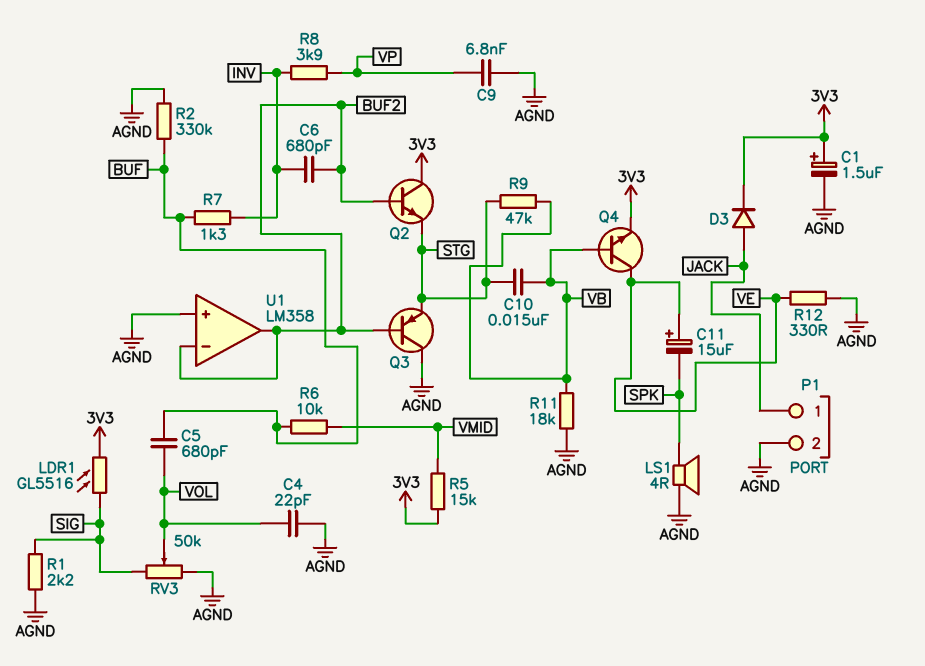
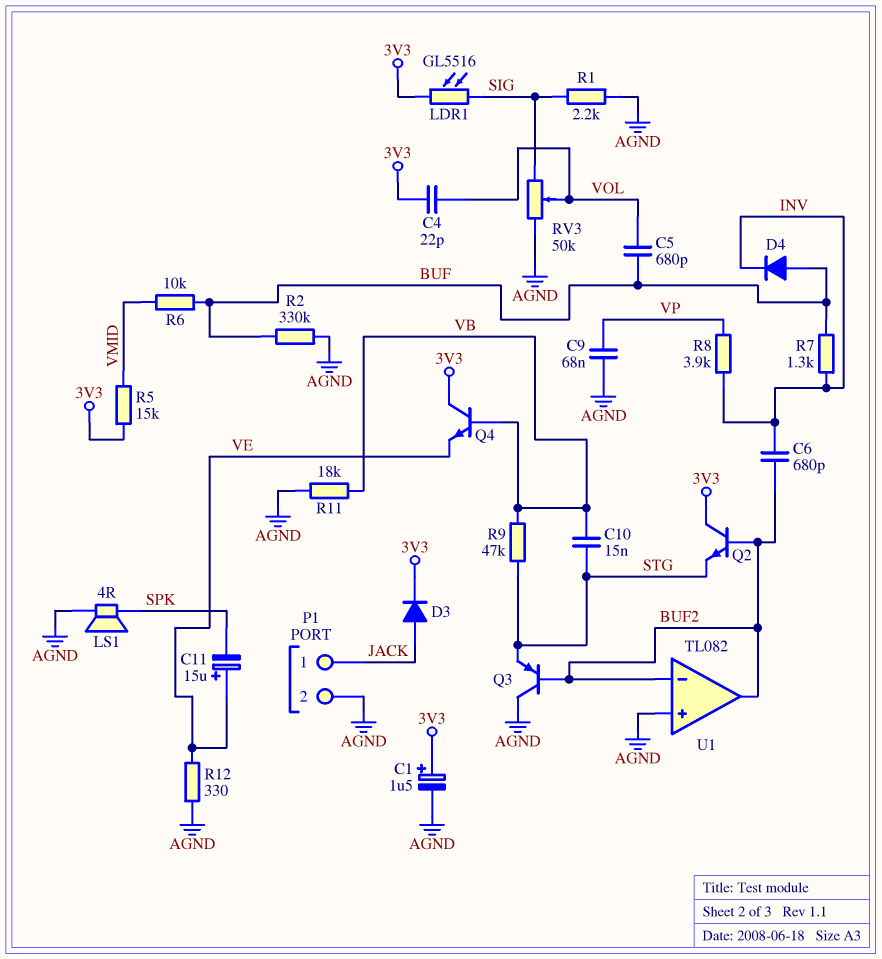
C4: 22pF (AGND, VOL) -> 22pF (3V3, VOL)
C9: 6.8nF (AGND, VP) -> 68nF (AGND, VP)
D4: none -> diode (A BUF, K INV)
Q4: NPN (B VB, C VE, E 3V3) -> NPN (B VB, C 3V3, E VE)
U1: LM358 -> TL082

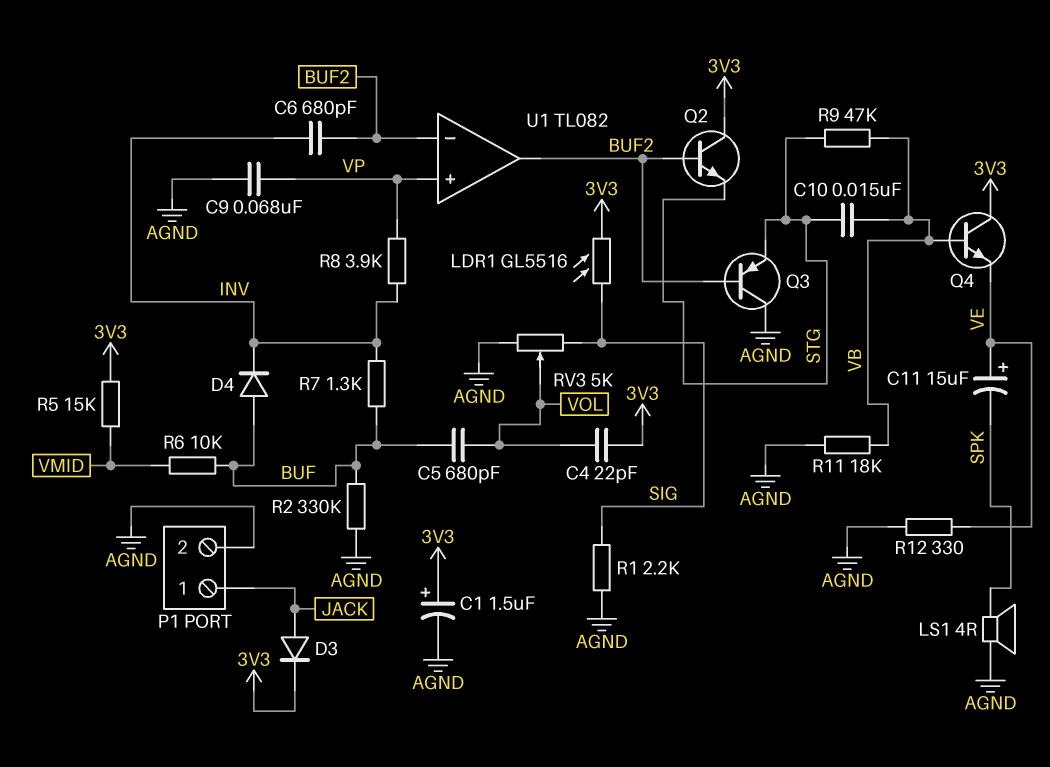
RV3: 50k (AGND, SIG, wiper VOL) -> 5k (AGND, SIG, wiper VOL)
U1 pin in+: AGND -> VP

